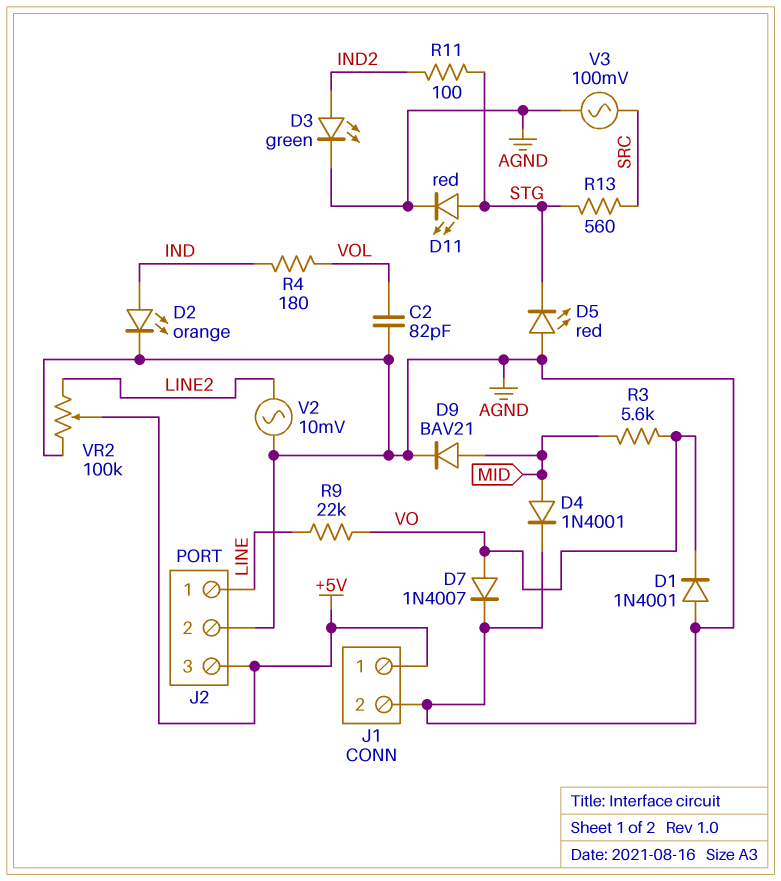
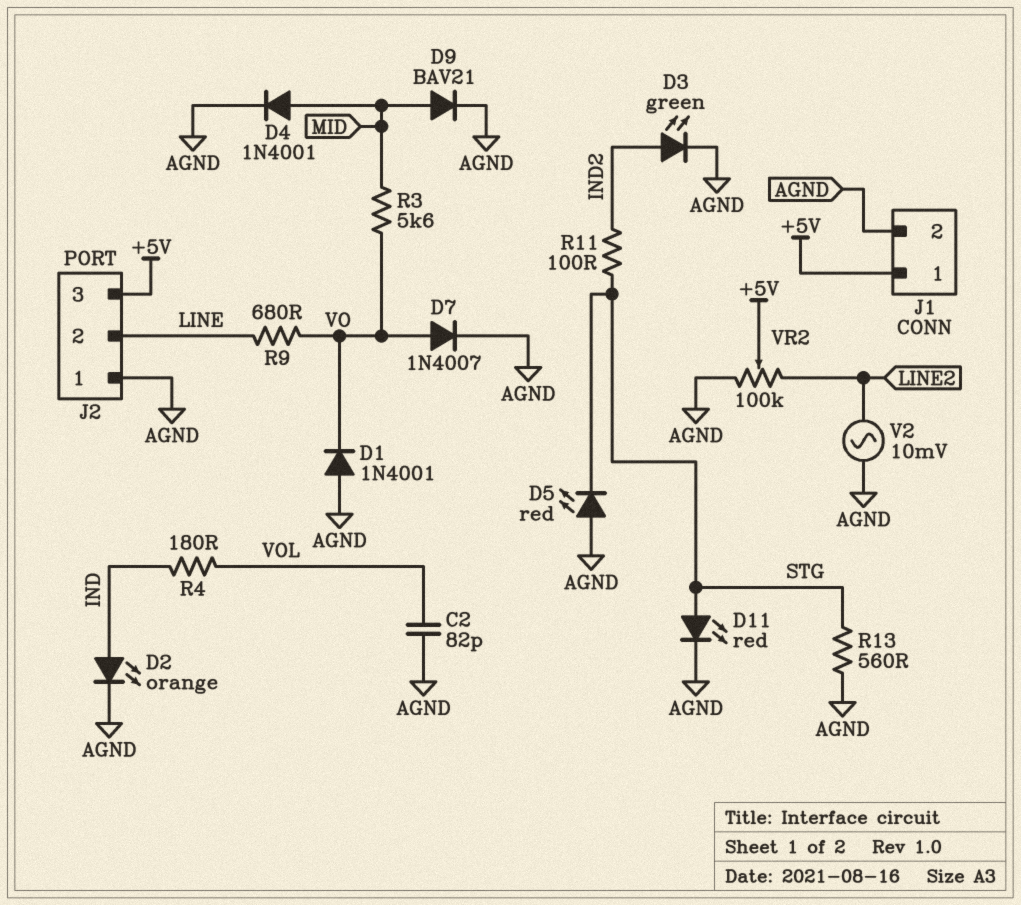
J2 pin 1: LINE -> AGND
J2 pin 2: AGND -> LINE
R9: 22k (LINE, VO) -> 680 (LINE, VO)
R13: 560 (SRC, STG) -> 560 (AGND, STG)
V3: AC 100mV (AGND, SRC) -> none

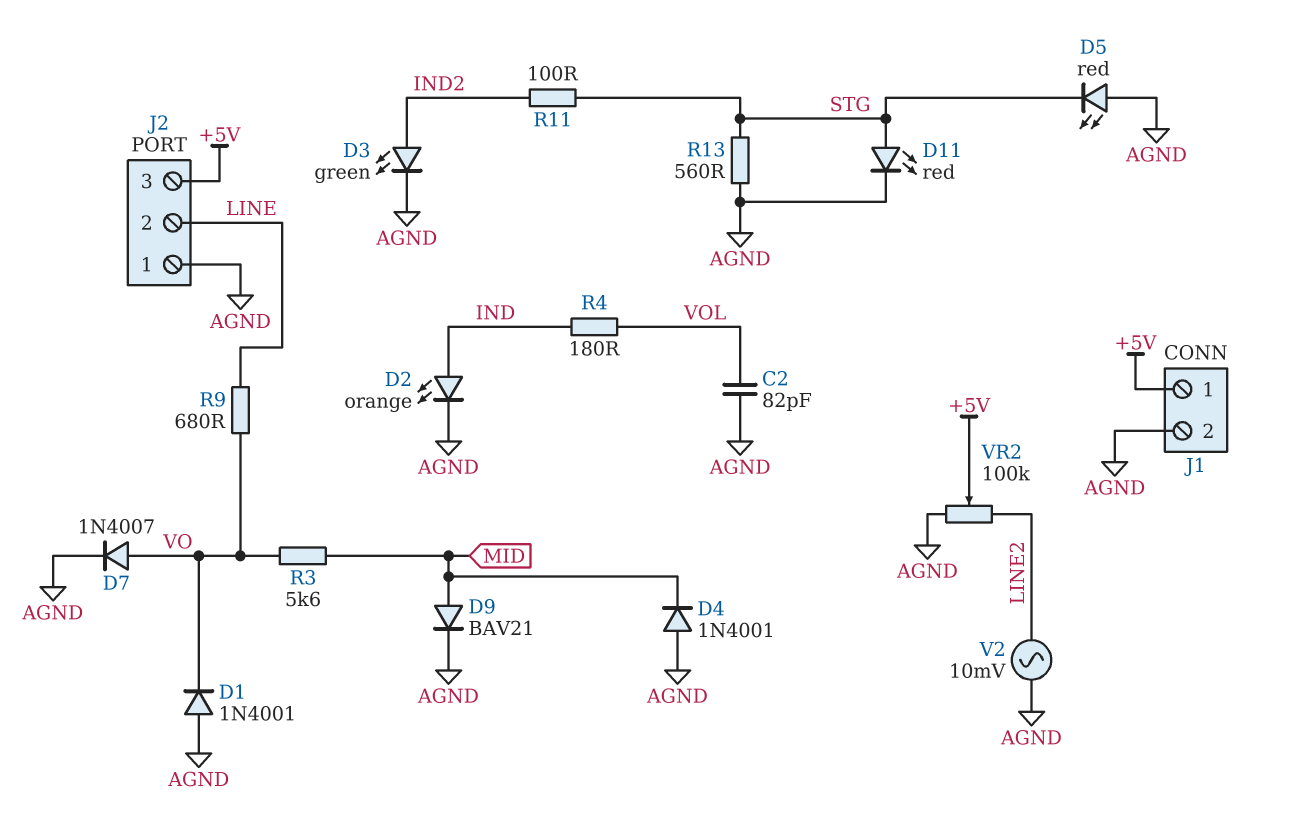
D4: diode 1N4001 (A MID, K AGND) -> diode 1N4001 (A AGND, K MID)

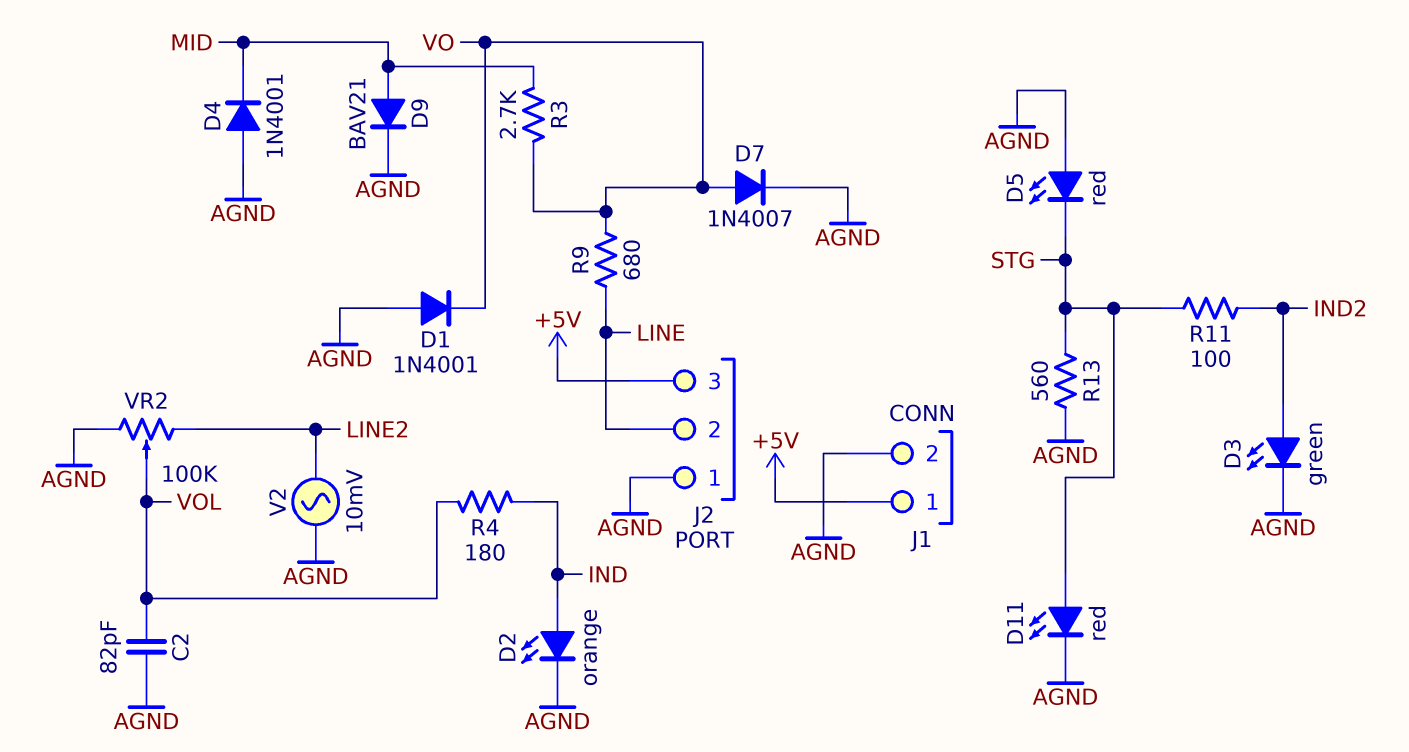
R3: 5.6k (MID, VO) -> 2.7k (MID, VO)
VR2: 100k (AGND, LINE2, wiper +5V) -> 100k (AGND, LINE2, wiper VOL)

